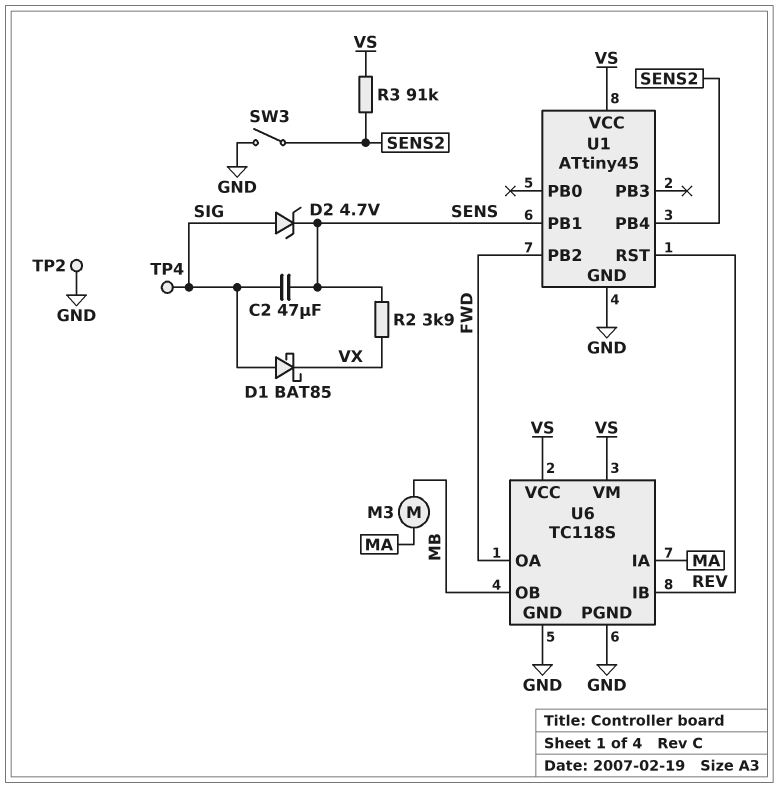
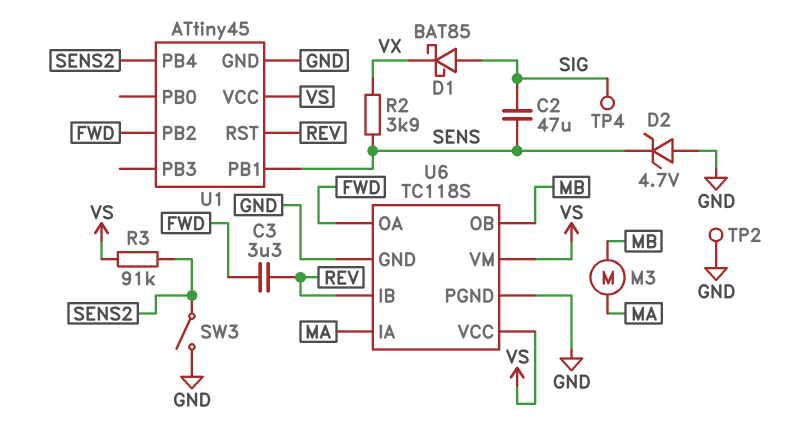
C3: none -> 3.3uF (FWD, REV)
D2: zener 4.7V (A SIG, K SENS) -> zener 4.7V (A GND, K SENS)

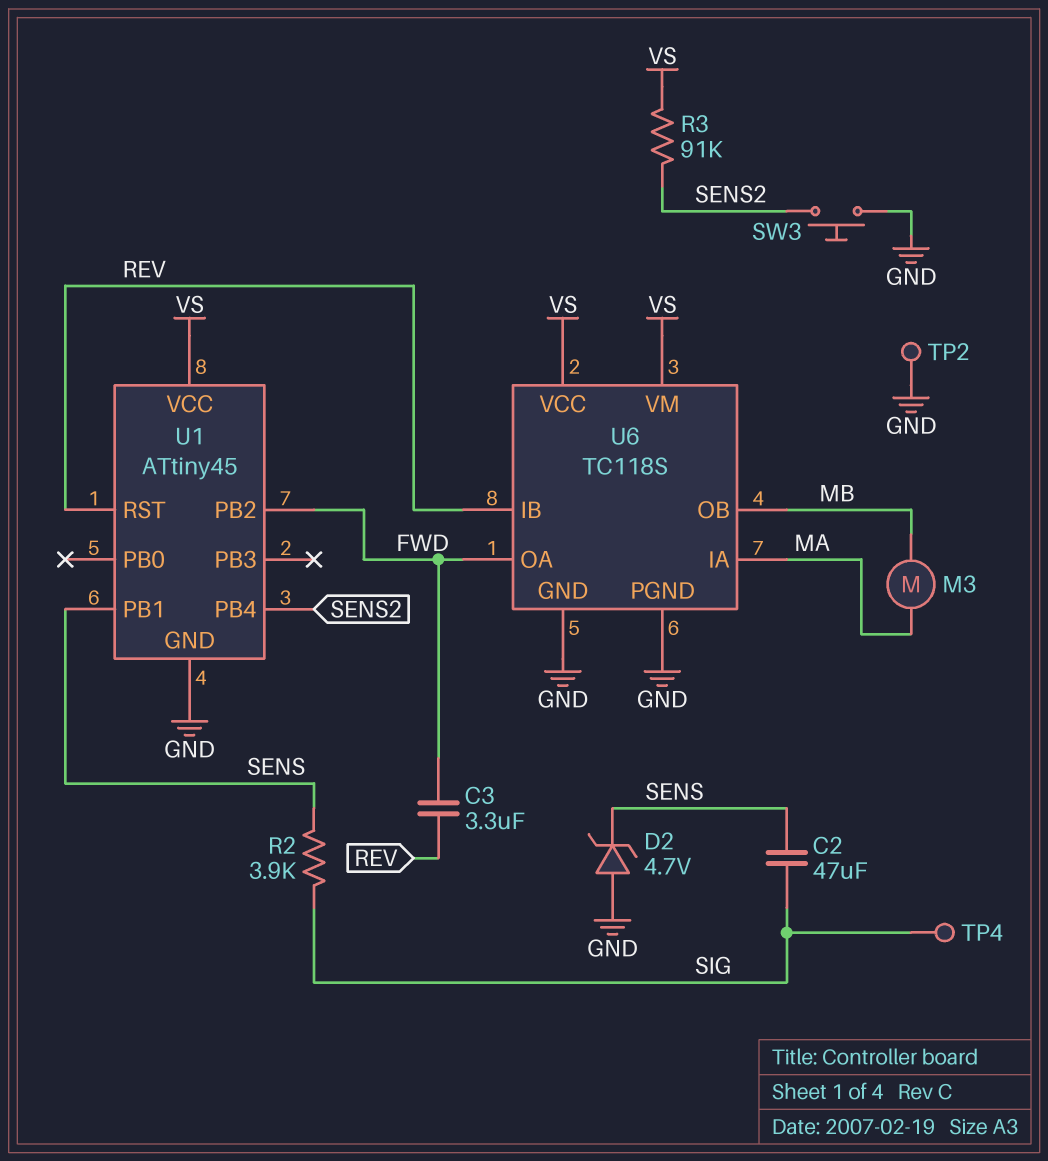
D1: schottky BAT85 (A SIG, K VX) -> none
R2: 3.9k (SENS, VX) -> 3.9k (SENS, SIG)
SW3: switch (GND, SENS2) -> button (GND, SENS2)

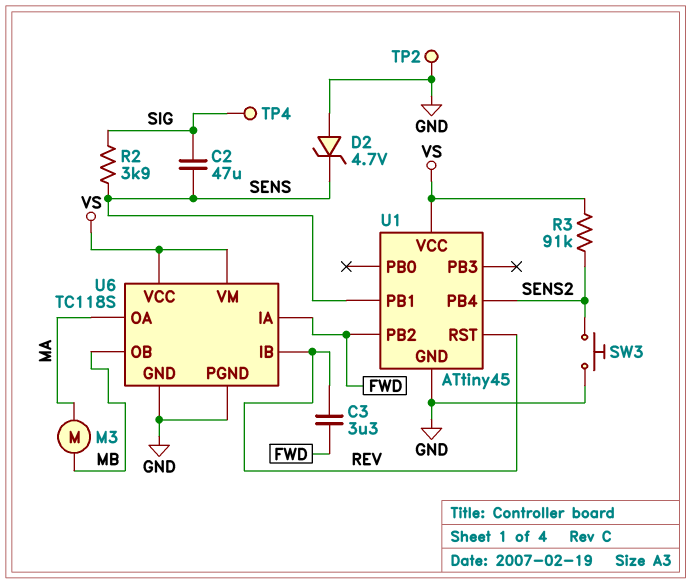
U6 pin IA: MA -> FWD
U6 pin OA: FWD -> MA

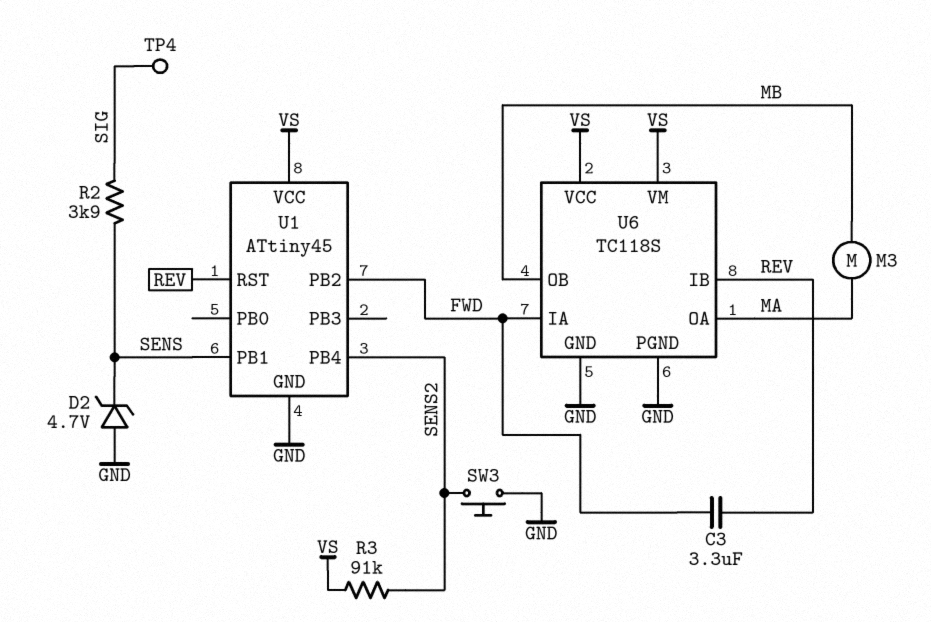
C2: 47uF (SENS, SIG) -> none
TP2: test point (GND) -> none

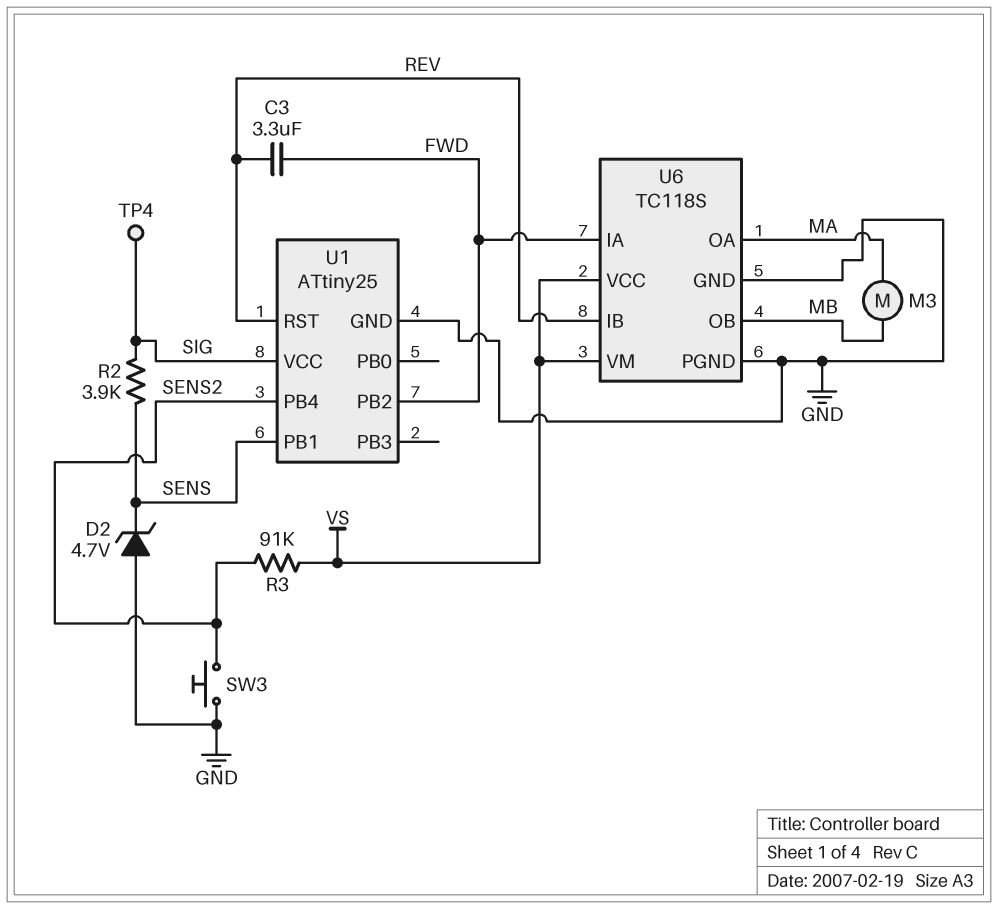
U1: ATtiny45 -> ATtiny25
U1 pin VCC: VS -> SIG

